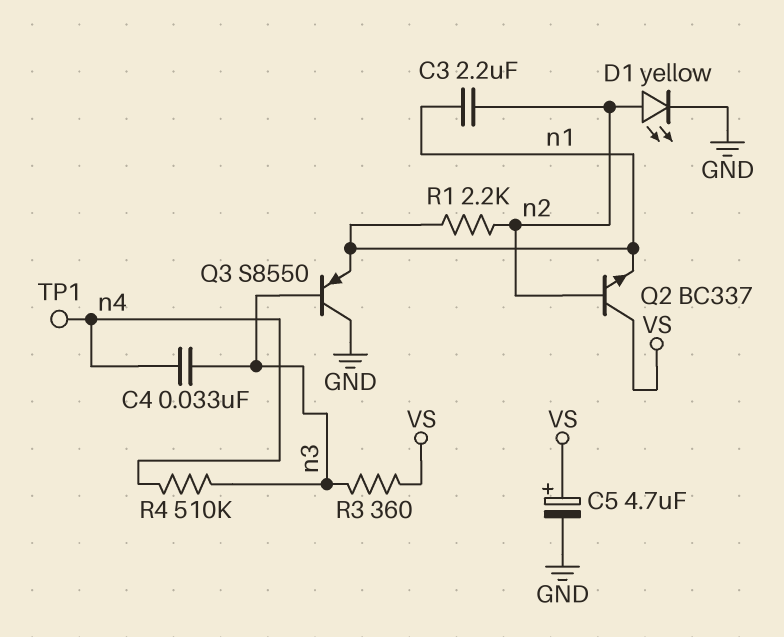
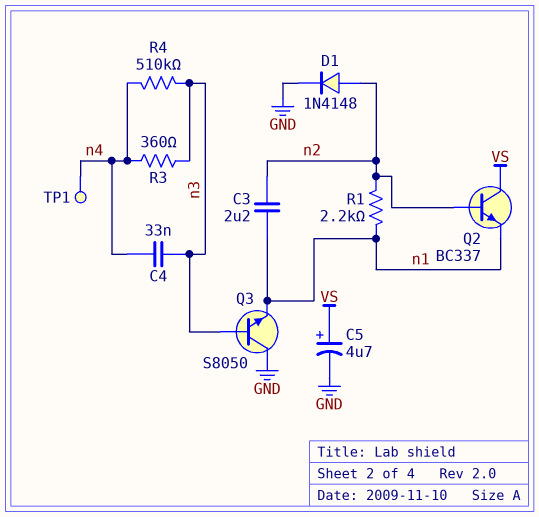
D1: LED yellow (A n2, K GND) -> diode 1N4148 (A n2, K GND)
Q3: PNP S8550 (B n3, C GND, E n1) -> NPN S8050 (B n3, C GND, E n1)
R3: 360 (VS, n3) -> 360 (n3, n4)

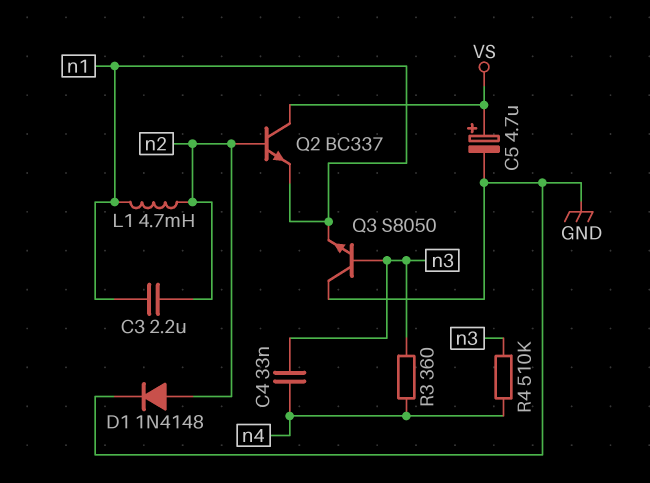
L1: none -> 4.7mH (n1, n2)
R1: 2.2k (n1, n2) -> none
TP1: test point (n4) -> none

